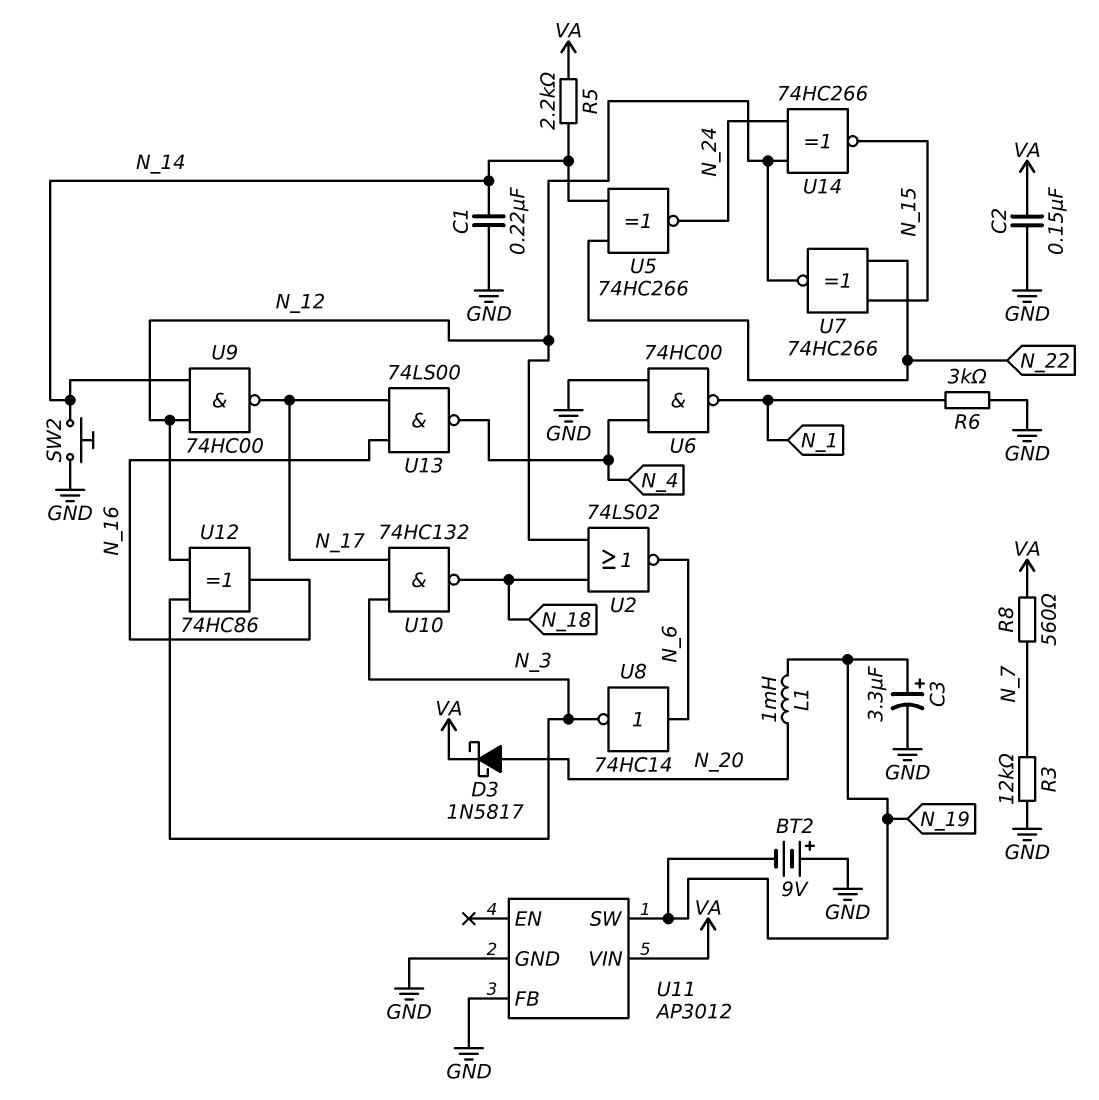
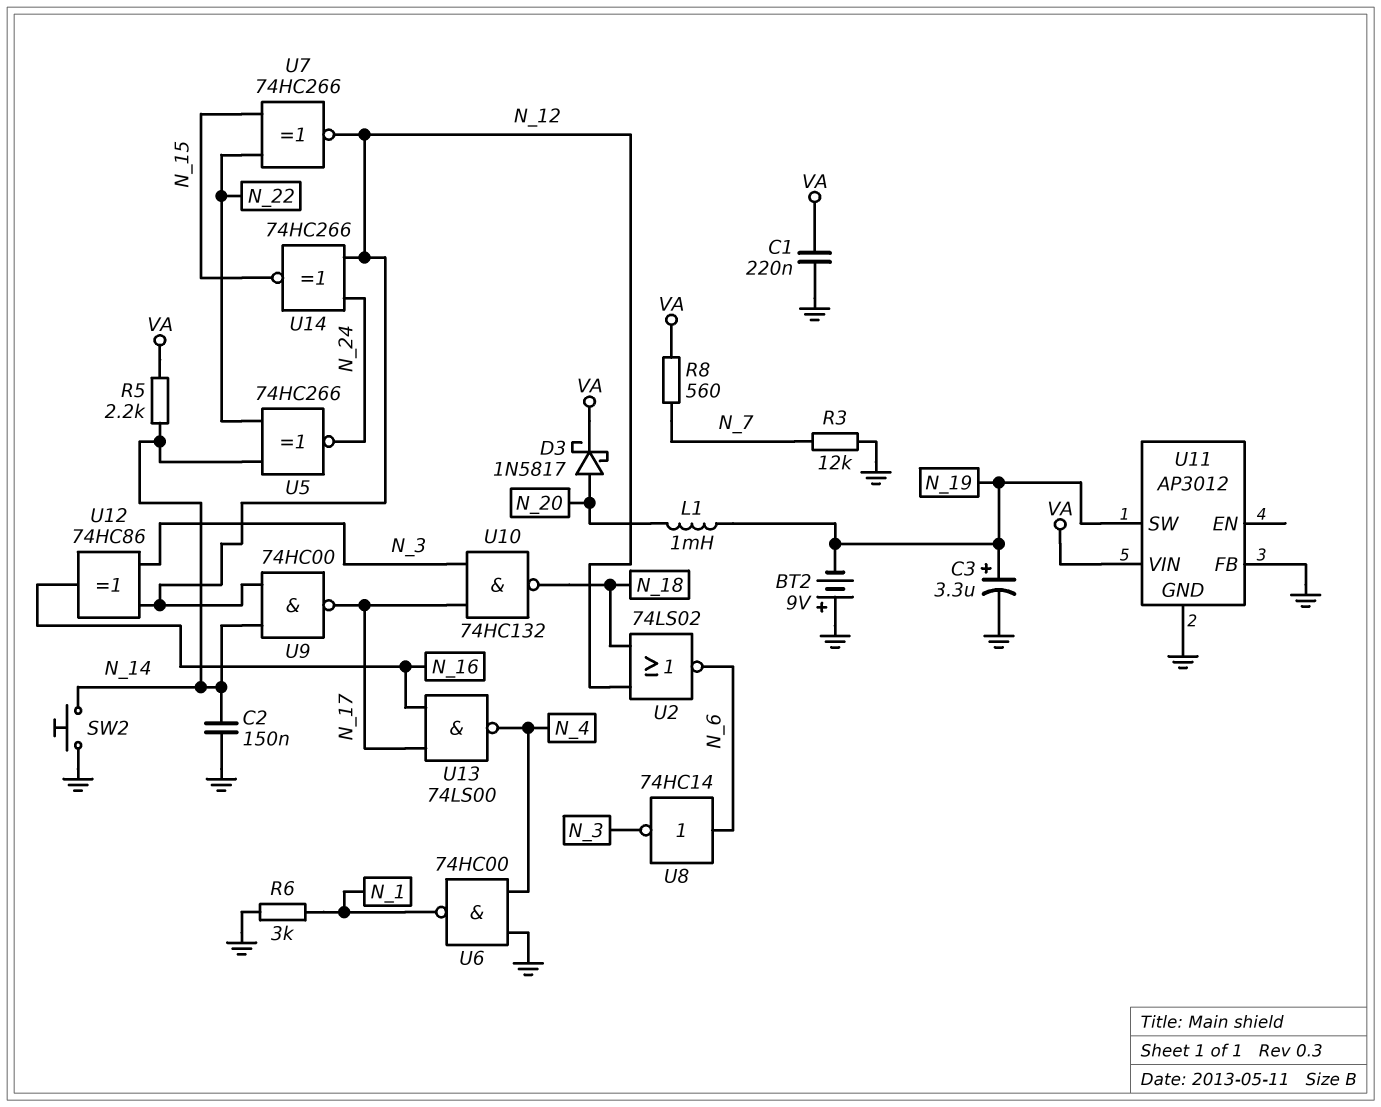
C1: 220nF (GND, N_14) -> 220nF (GND, VA)
C2: 150nF (GND, VA) -> 150nF (GND, N_14)

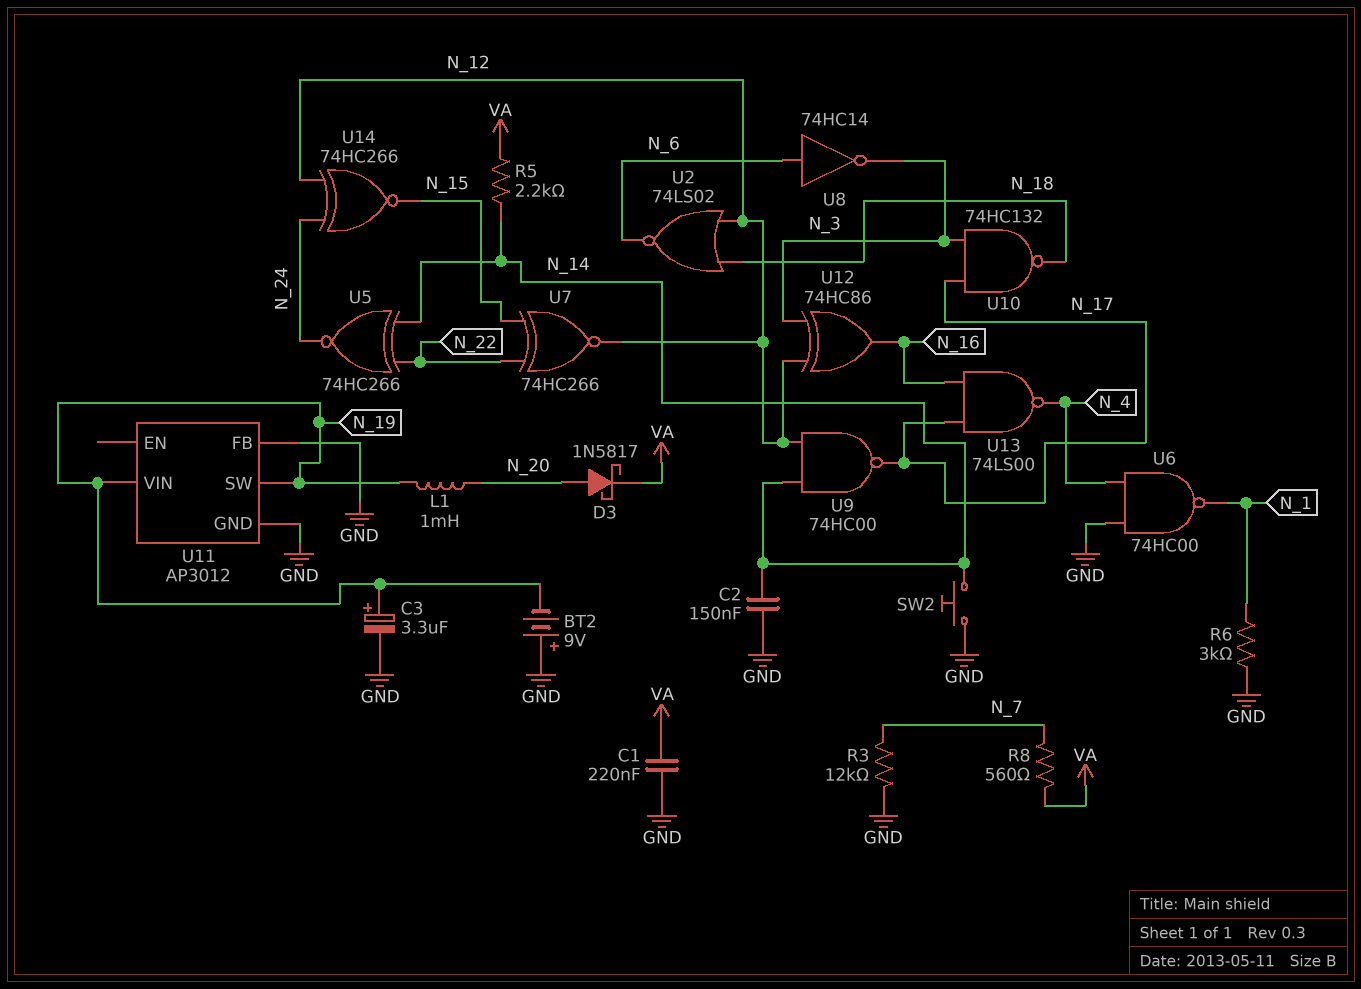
U11 pin VIN: VA -> N_19

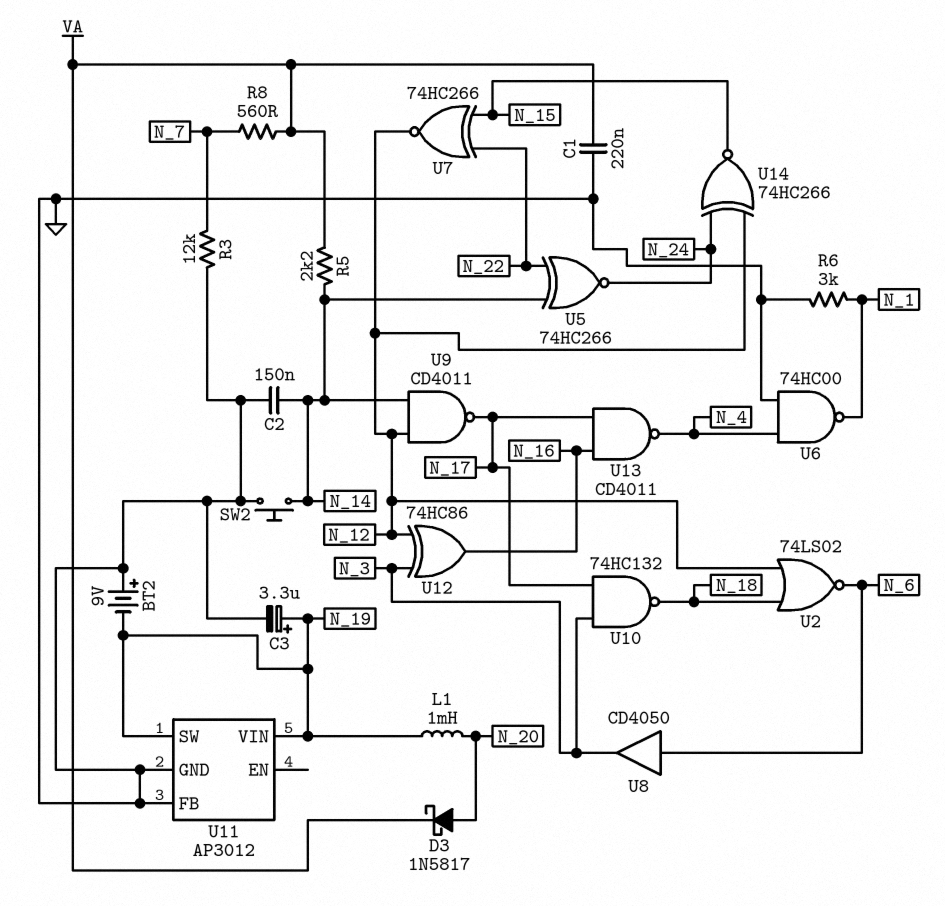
U8: NOT 74HC14 (in N_6, out N_3) -> buffer CD4050 (in N_6, out N_3)
U9: NAND 74HC00 (in N_12, in N_14, out N_17) -> NAND CD4011 (in N_12, in N_14, out N_17)
U13: NAND 74LS00 (in N_16, in N_17, out N_4) -> NAND CD4011 (in N_16, in N_17, out N_4)

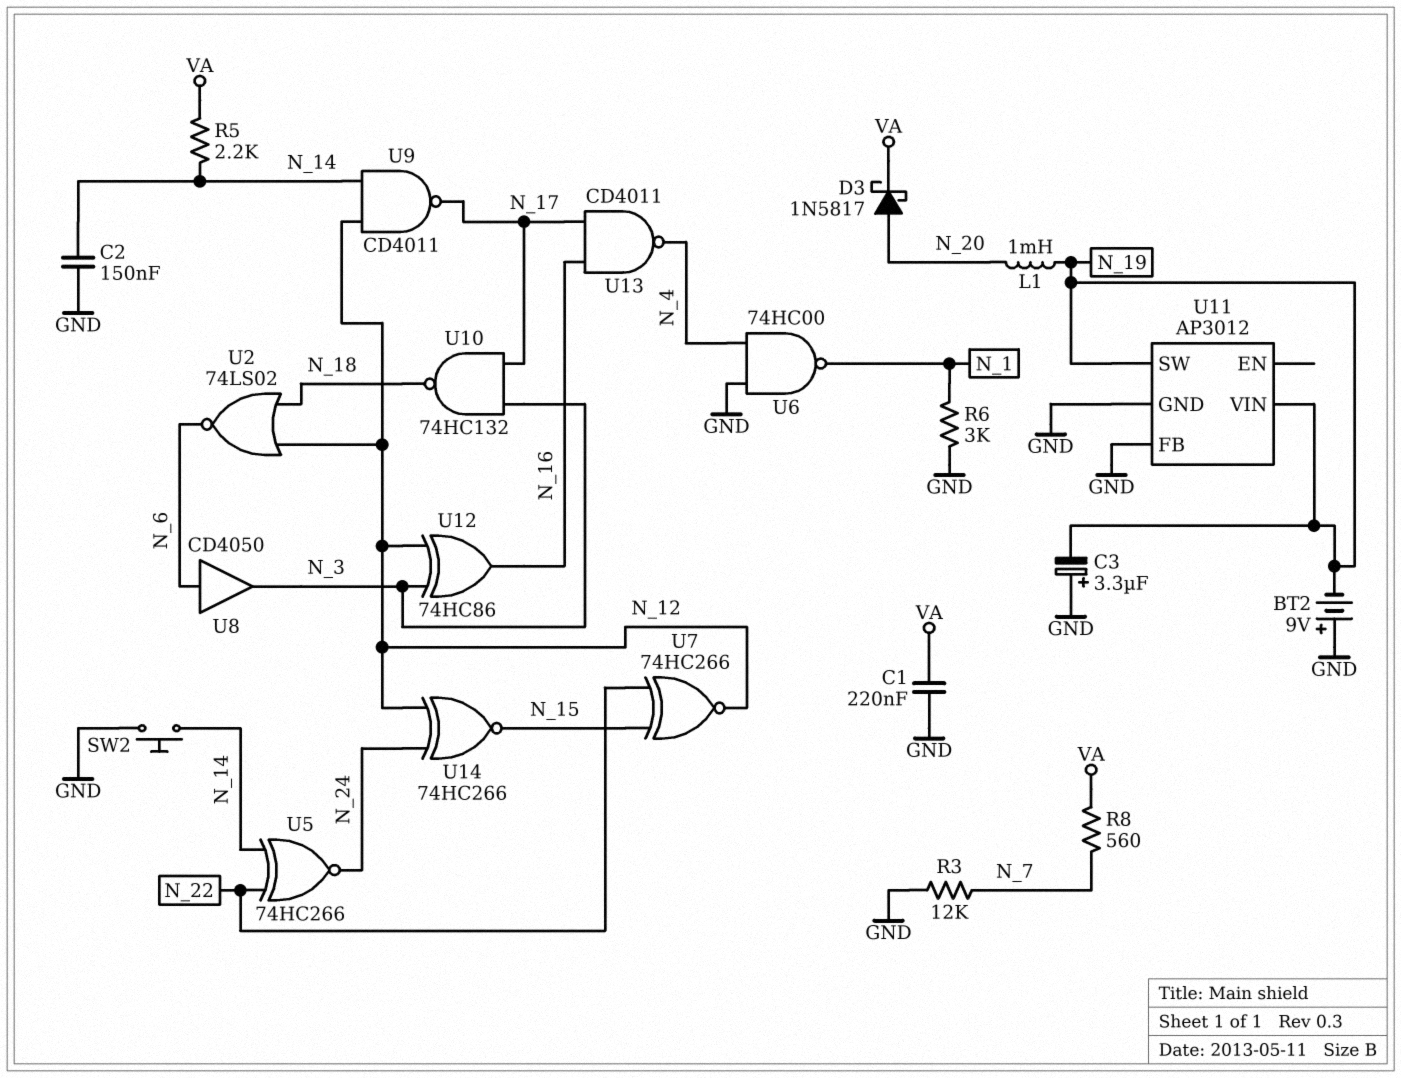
C3: 3.3uF (plus N_19, minus GND) -> 3.3uF (plus GND, minus N_19)

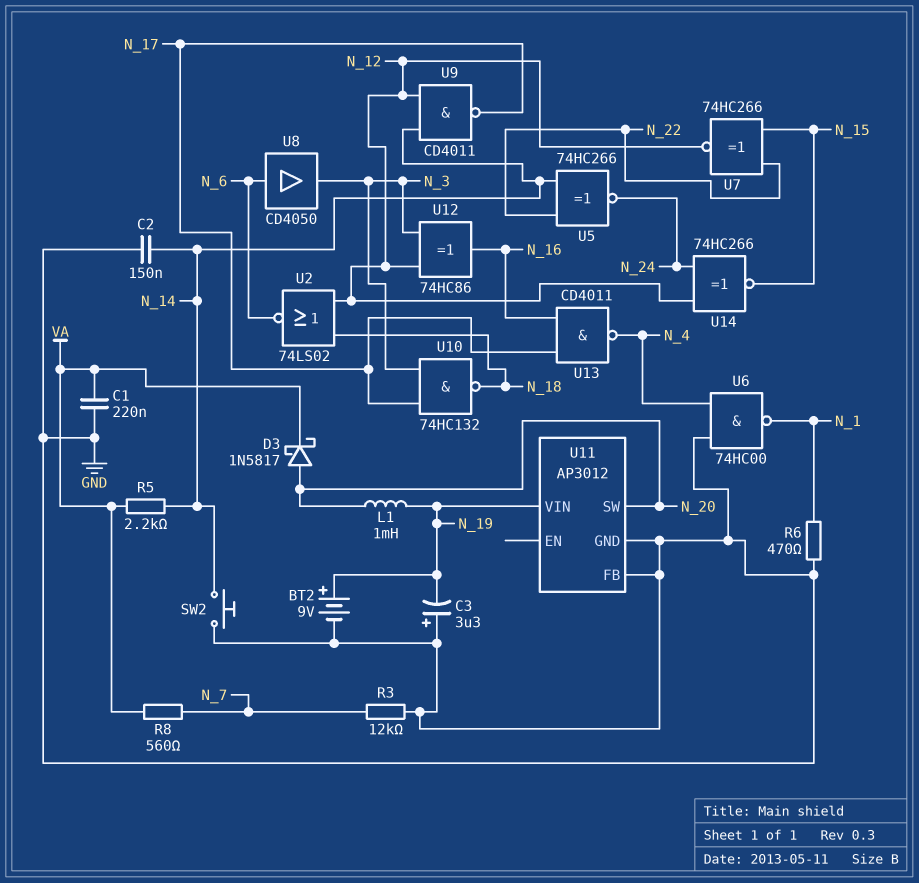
BT2: 9V (plus GND, minus N_19) -> 9V (plus N_19, minus GND)
R6: 3k (GND, N_1) -> 470 (GND, N_1)
U11 pin SW: N_19 -> N_20

